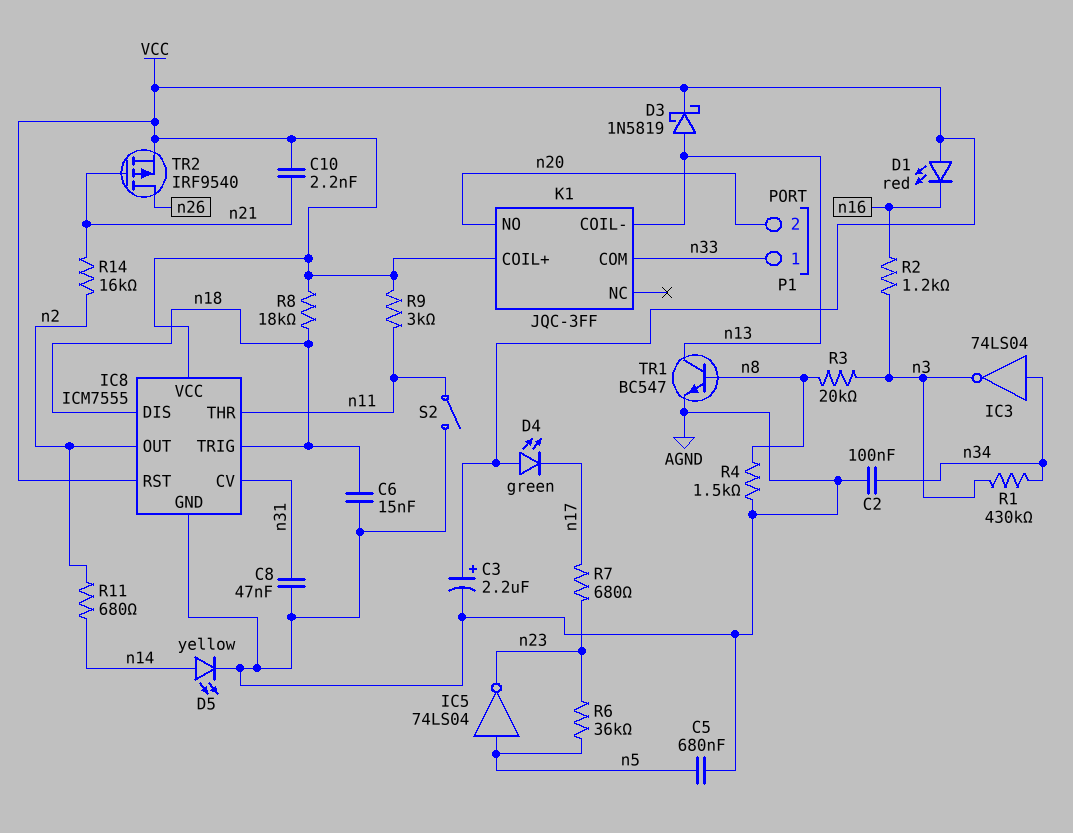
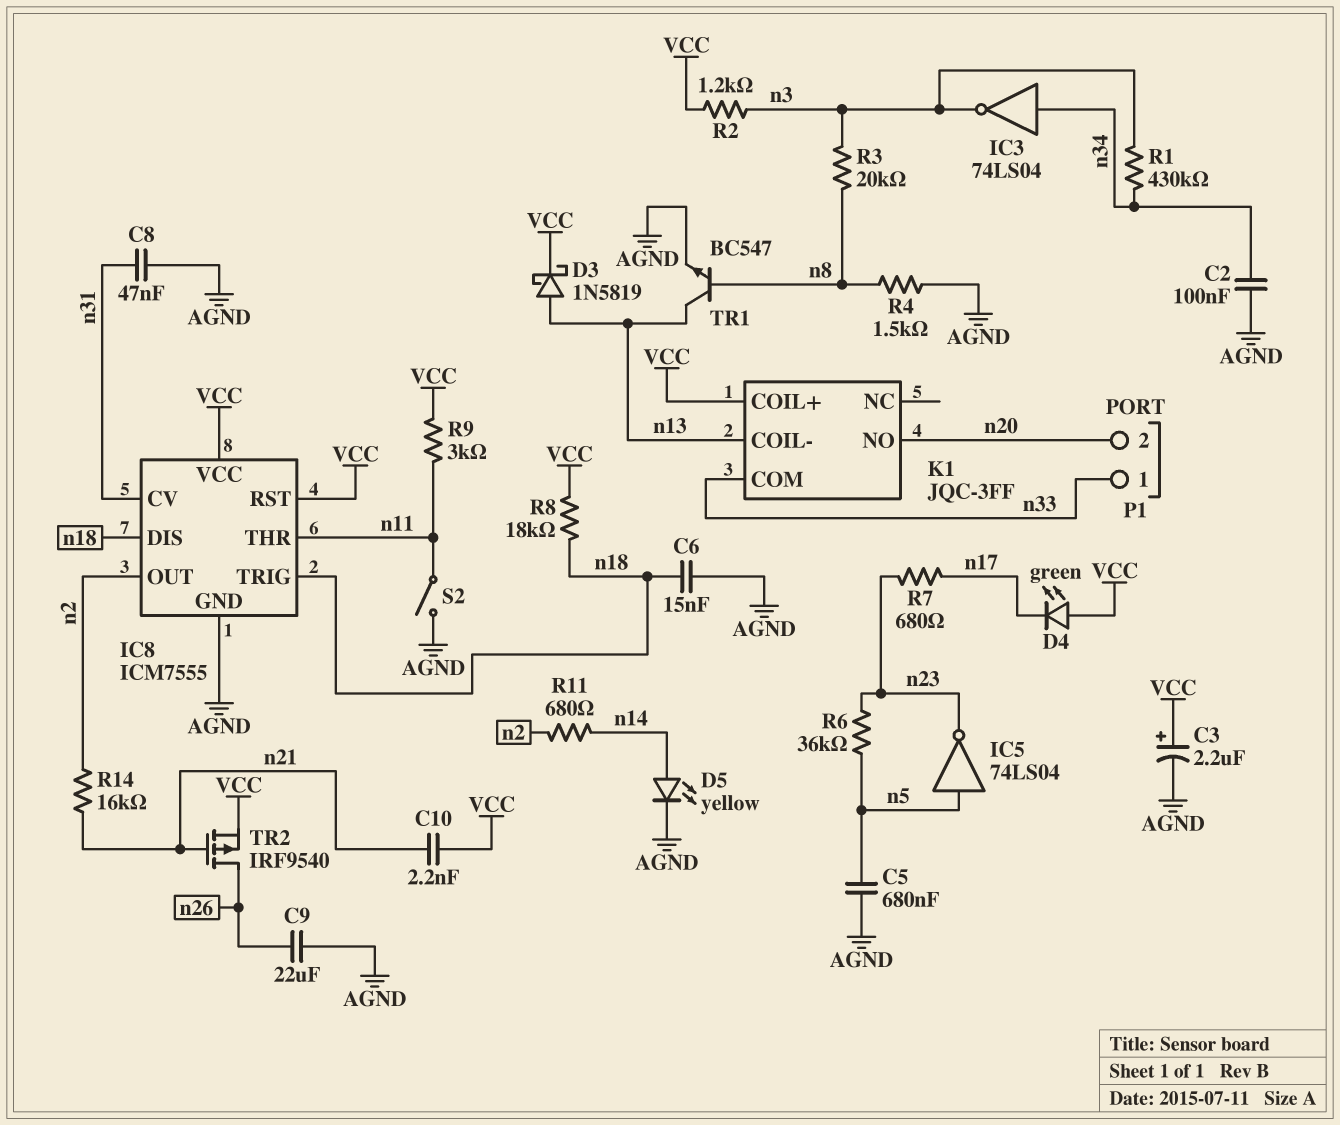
C9: none -> 22uF (AGND, n26)
D1: LED red (A VCC, K n16) -> none
R2: 1.2k (n3, n16) -> 1.2k (VCC, n3)

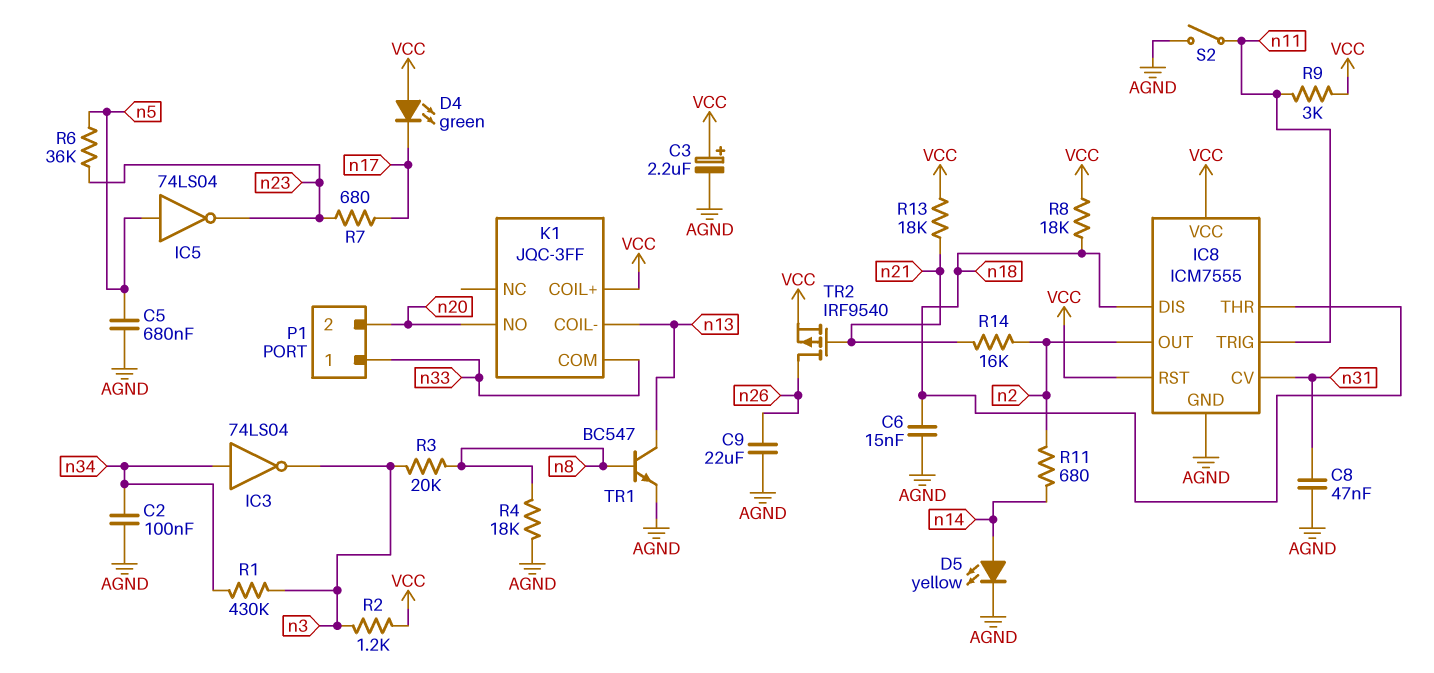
C10: 2.2nF (VCC, n21) -> none
D3: schottky 1N5819 (A n13, K VCC) -> none
IC8 pin THR: n11 -> n18
IC8 pin TRIG: n18 -> n11
R4: 1.5k (AGND, n8) -> 18k (AGND, n8)
R13: none -> 18k (VCC, n21)

